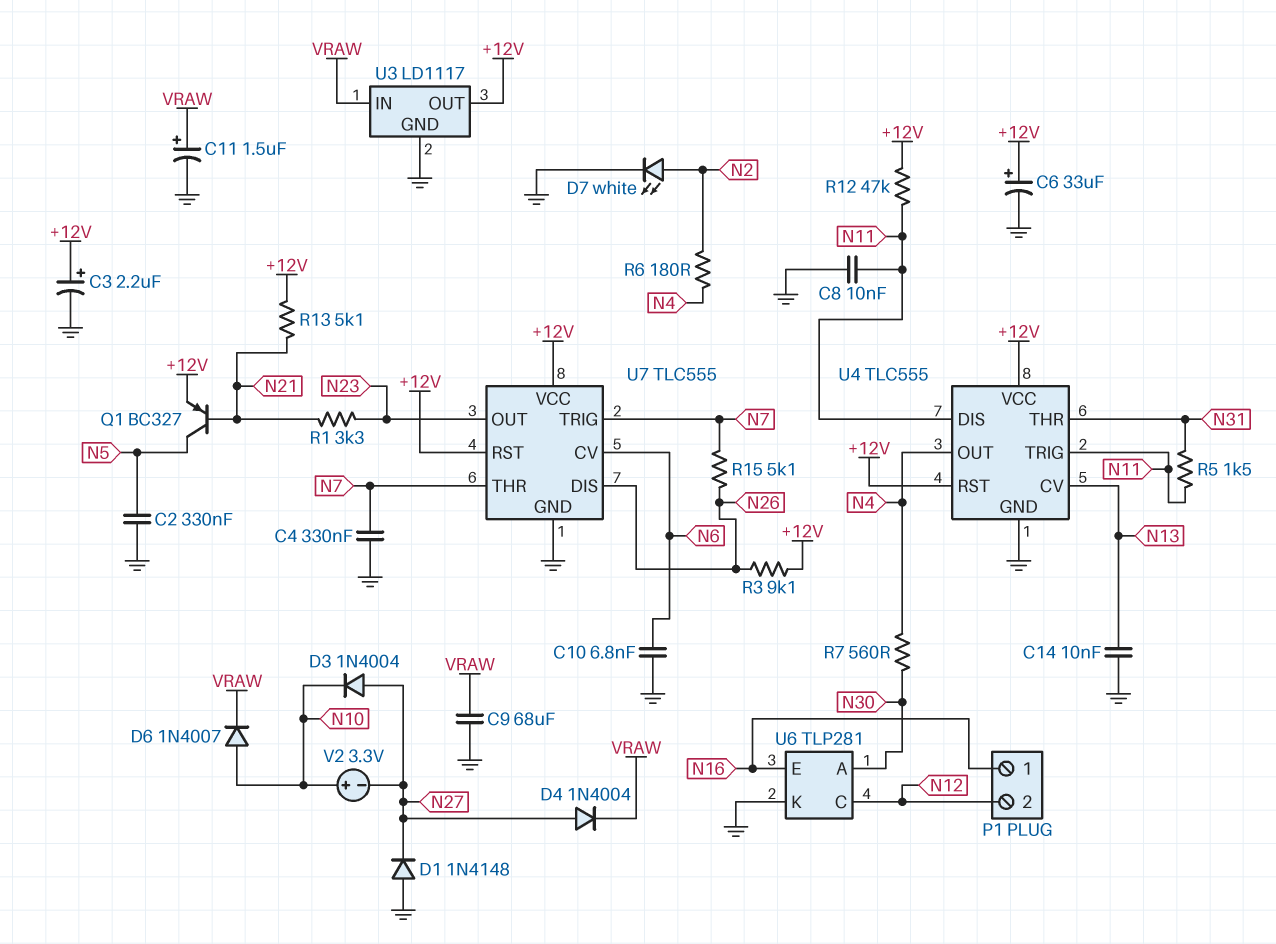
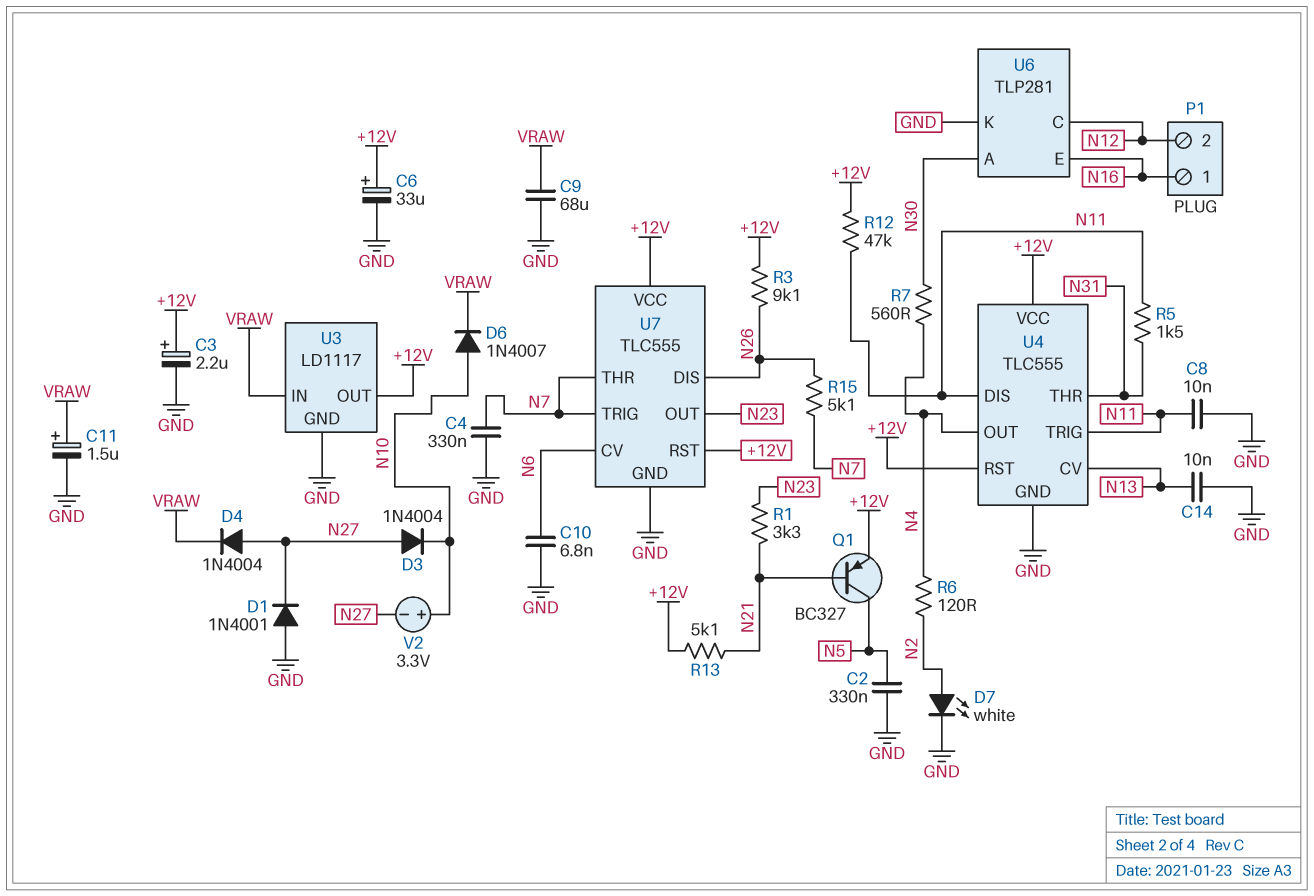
D1: diode 1N4148 (A GND, K N27) -> diode 1N4001 (A GND, K N27)
R6: 180 (N2, N4) -> 120 (N2, N4)

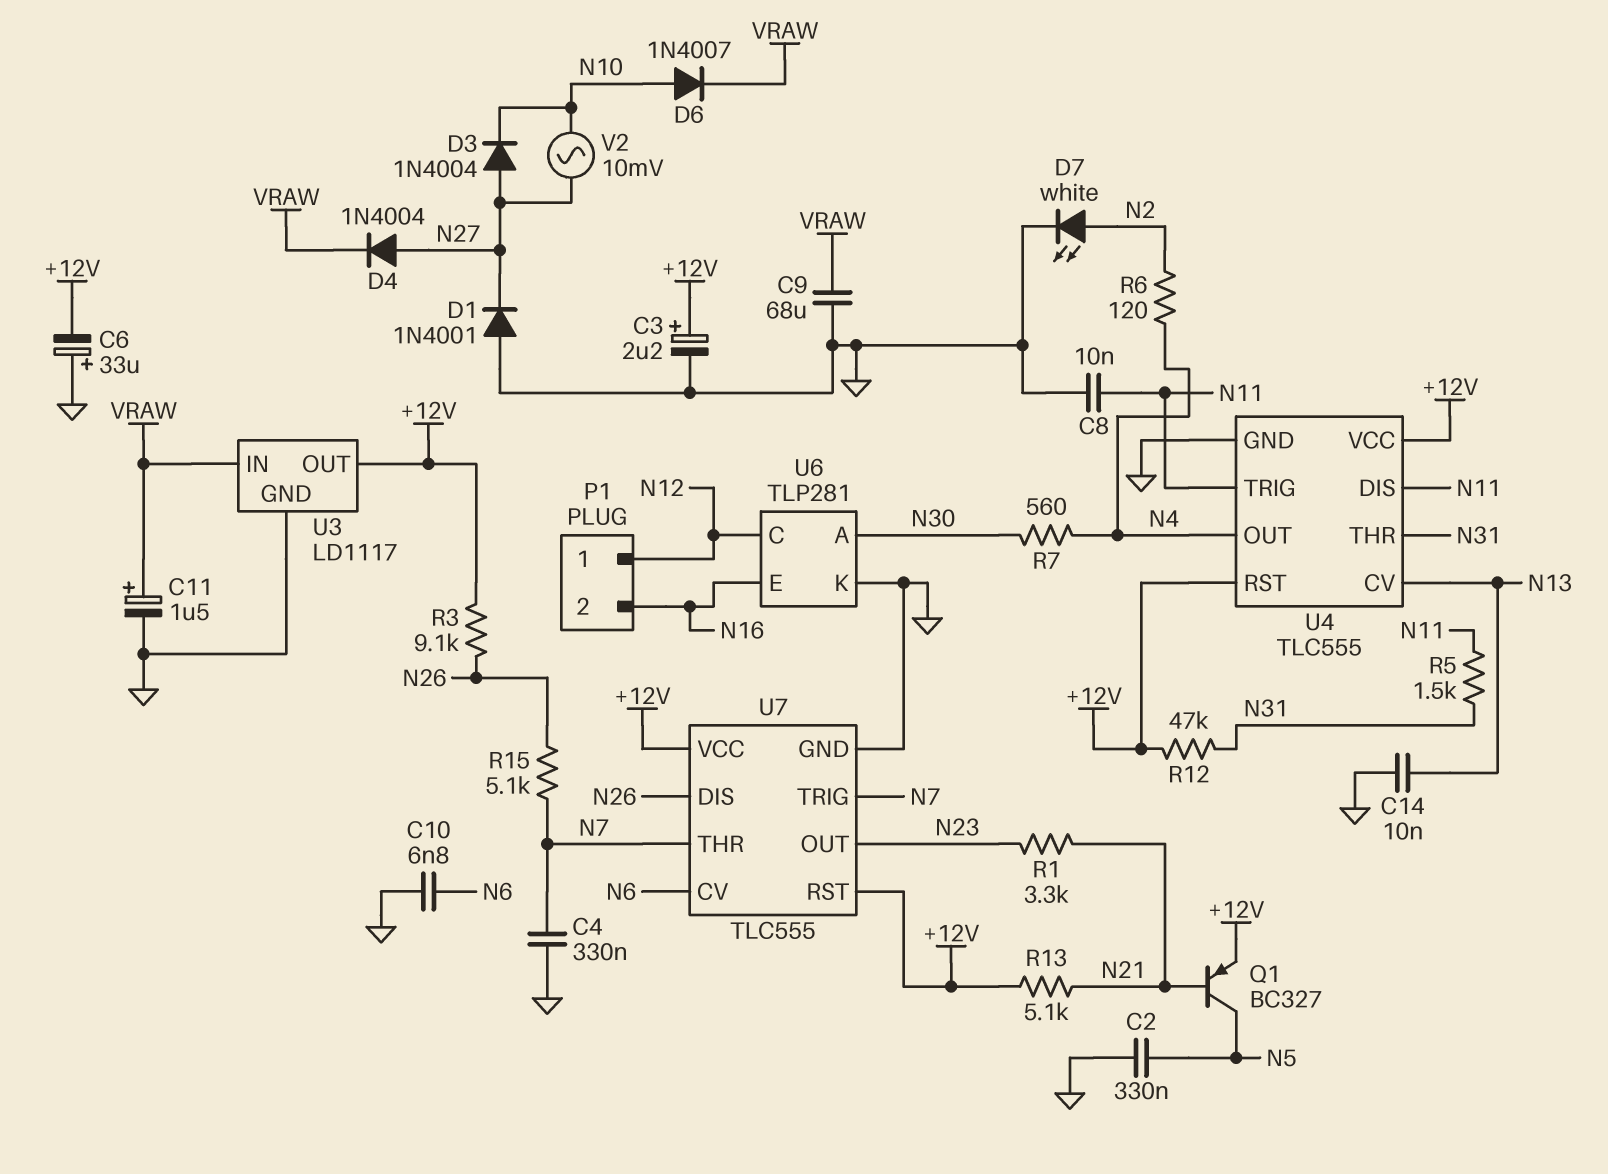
C6: 33uF (plus +12V, minus GND) -> 33uF (plus GND, minus +12V)
P1 pin 1: N16 -> N12
P1 pin 2: N12 -> N16
R12: 47k (+12V, N11) -> 47k (+12V, N31)
V2: 3.3V (plus N10, minus N27) -> AC 10mV (N10, N27)

